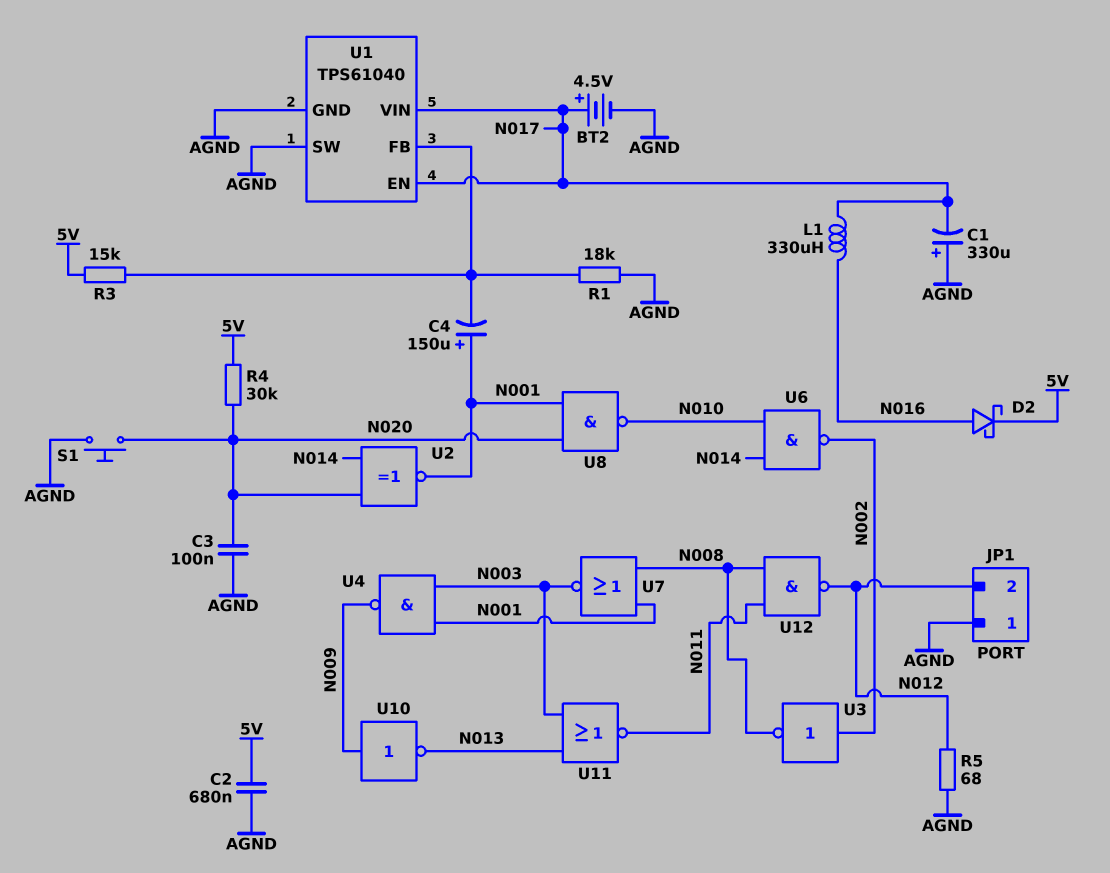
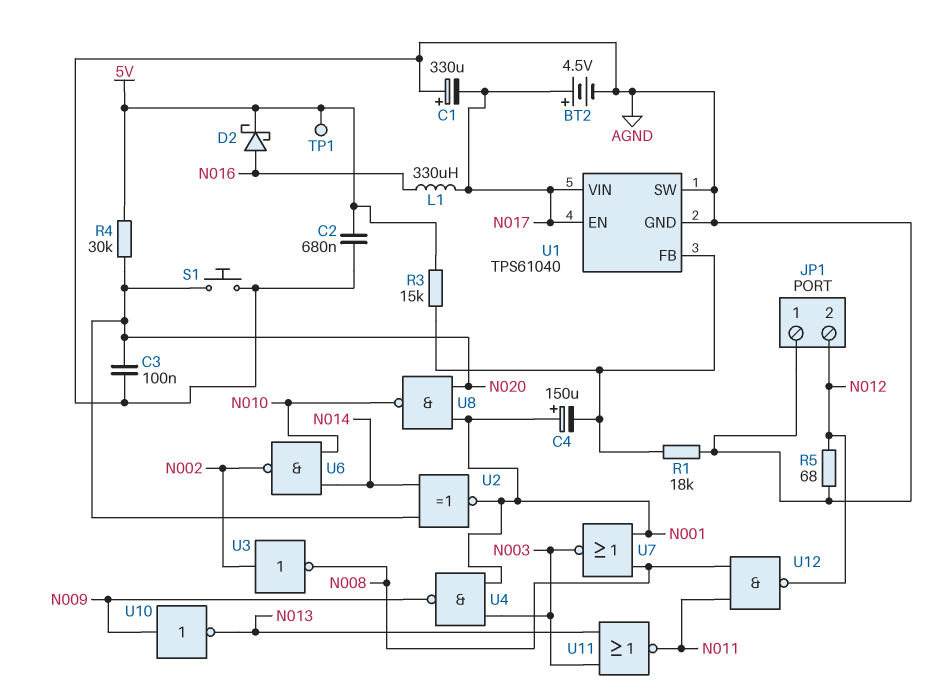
TP1: none -> test point (5V)

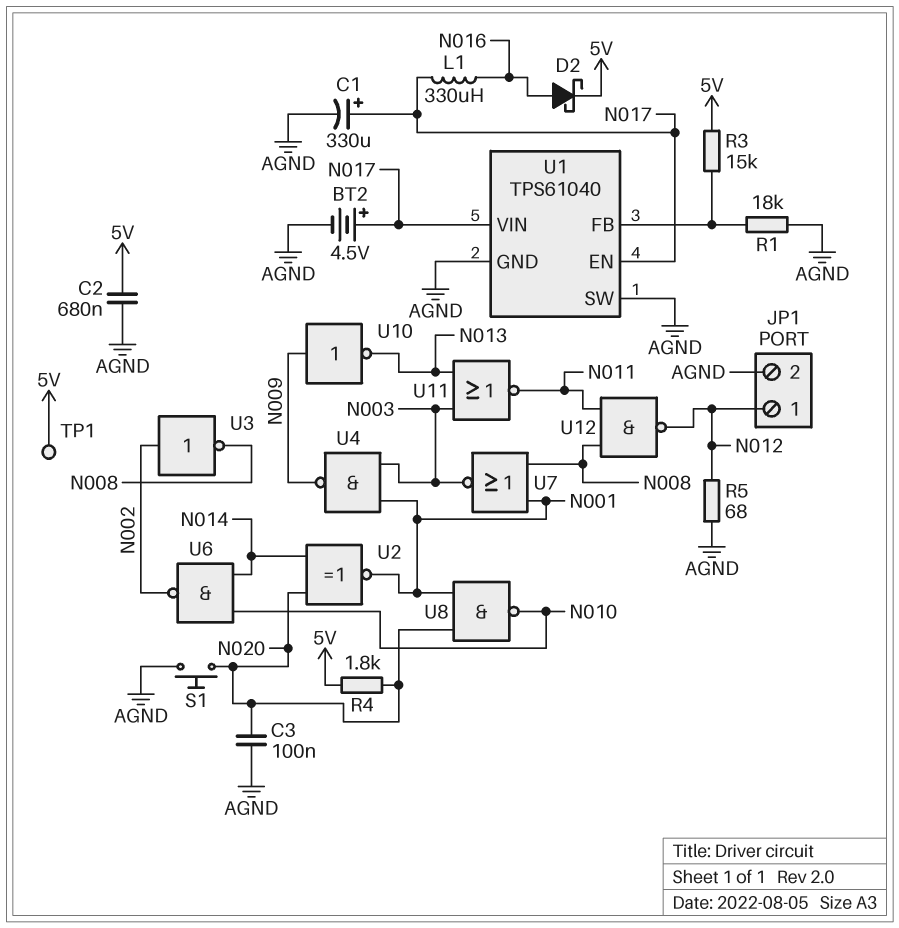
C1: 330uF (plus AGND, minus N017) -> 330uF (plus N017, minus AGND)
C4: 150uF (plus N001, minus U1/FB) -> none
JP1 pin 1: AGND -> N012
JP1 pin 2: N012 -> AGND
R4: 30k (5V, N020) -> 1.8k (5V, N020)

